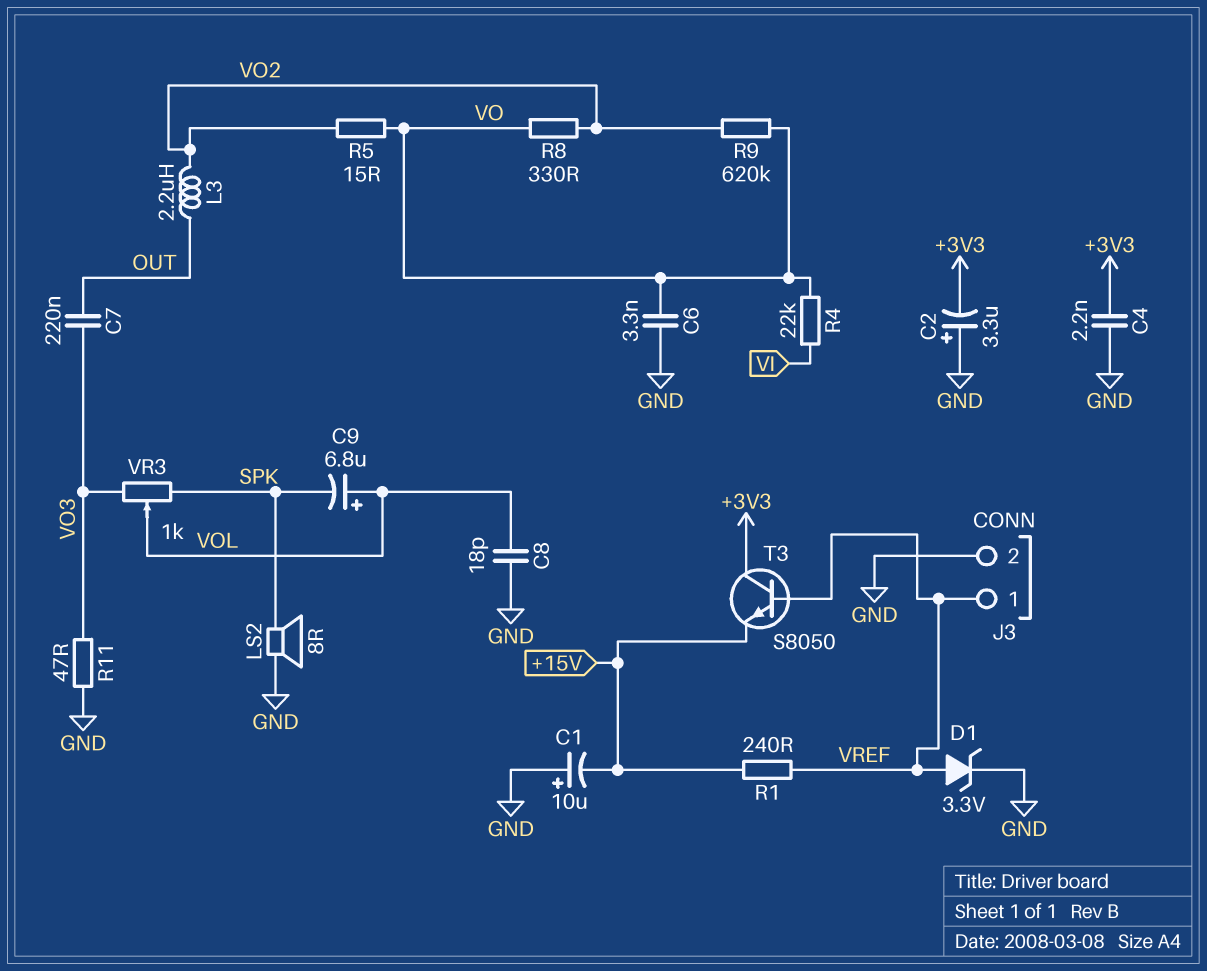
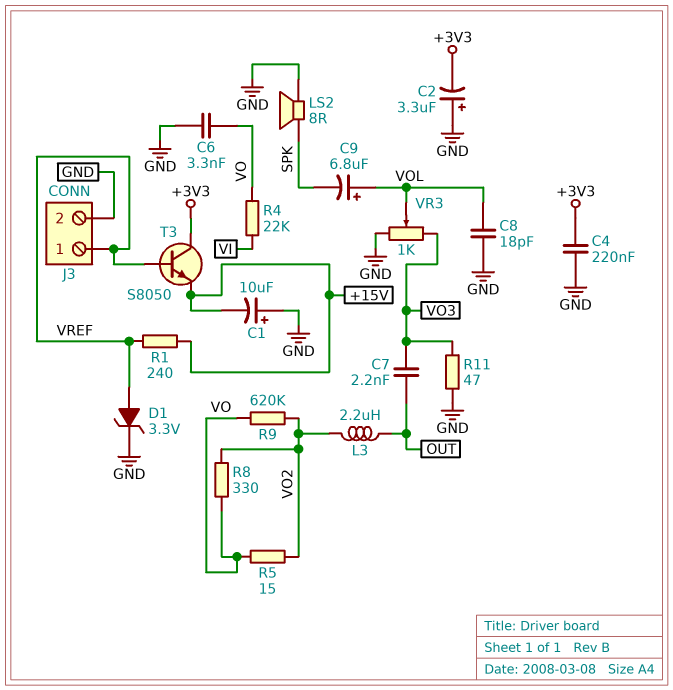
C4: 2.2nF (+3V3, GND) -> 220nF (+3V3, GND)
C7: 220nF (OUT, VO3) -> 2.2nF (OUT, VO3)
VR3: 1k (SPK, VO3, wiper VOL) -> 1k (GND, VO3, wiper VOL)

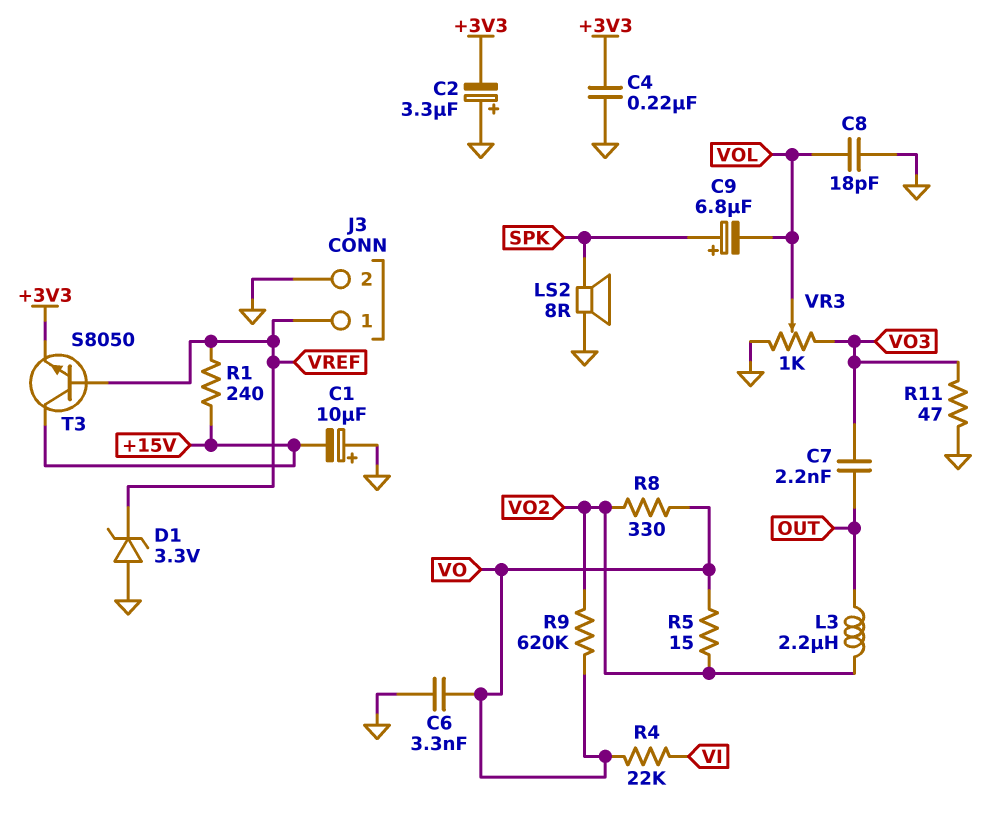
C9: 6.8uF (plus VOL, minus SPK) -> 6.8uF (plus SPK, minus VOL)
D1: zener 3.3V (A VREF, K GND) -> zener 3.3V (A GND, K VREF)
T3: NPN S8050 (B VREF, C +3V3, E +15V) -> NPN S8050 (B VREF, C +15V, E +3V3)

